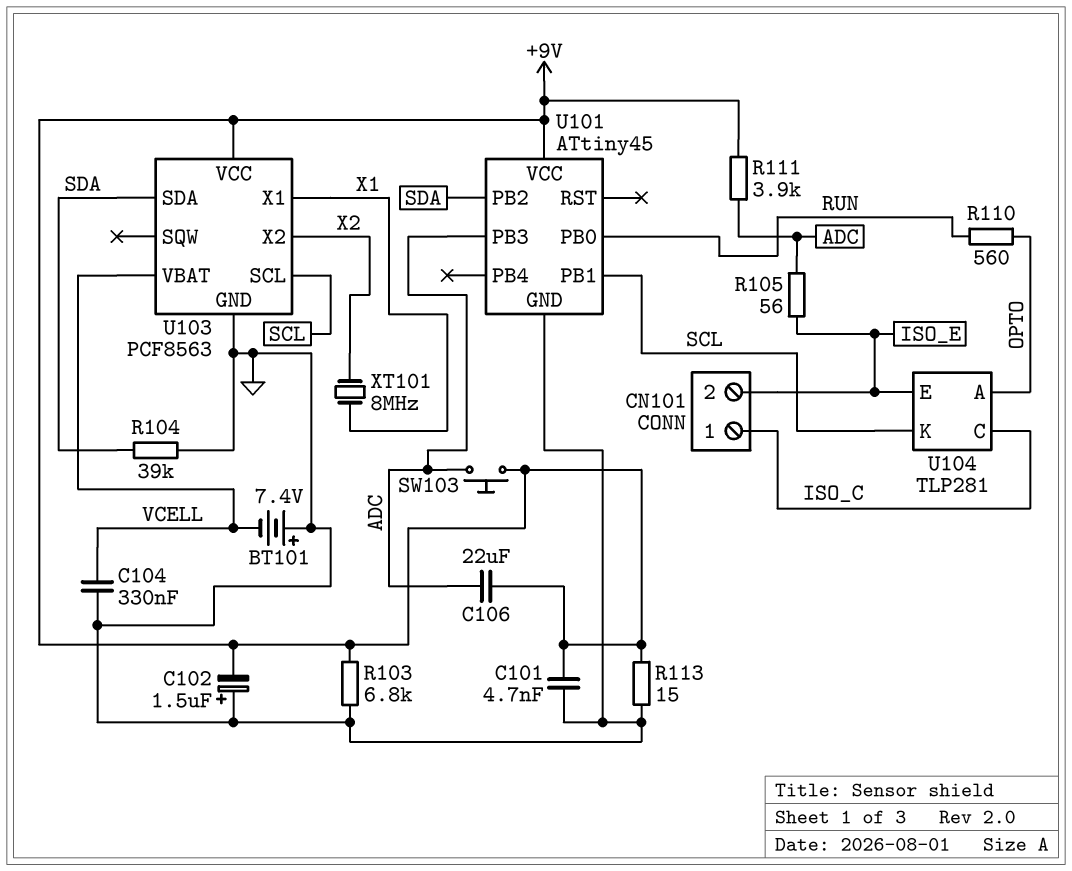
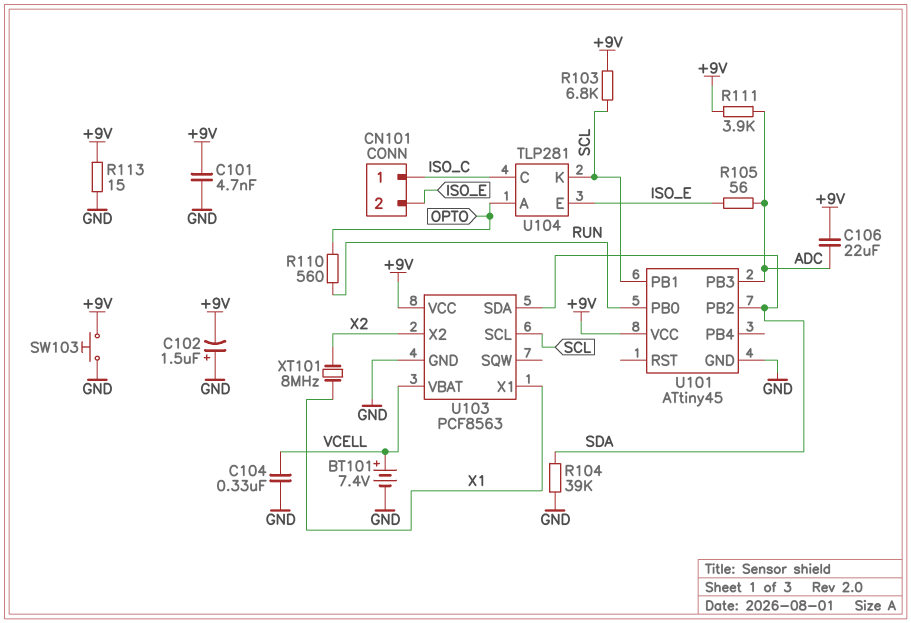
BT101: 7.4V (plus GND, minus VCELL) -> 7.4V (plus VCELL, minus GND)
R103: 6.8k (+9V, GND) -> 6.8k (+9V, SCL)
SW103: button (+9V, ADC) -> button (+9V, GND)

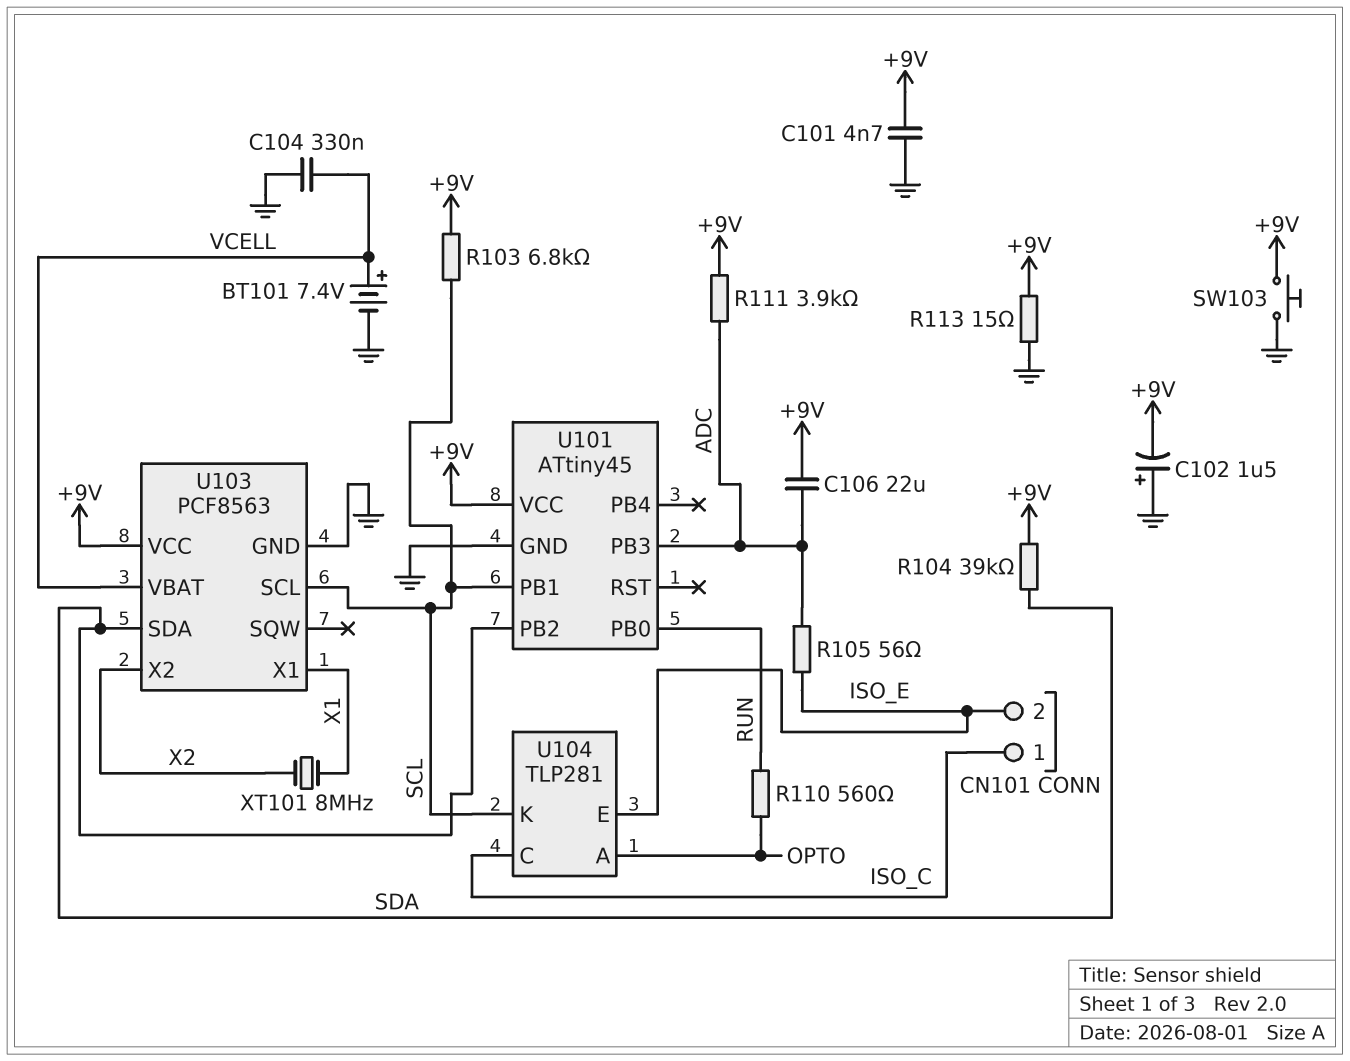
R104: 39k (GND, SDA) -> 39k (+9V, SDA)

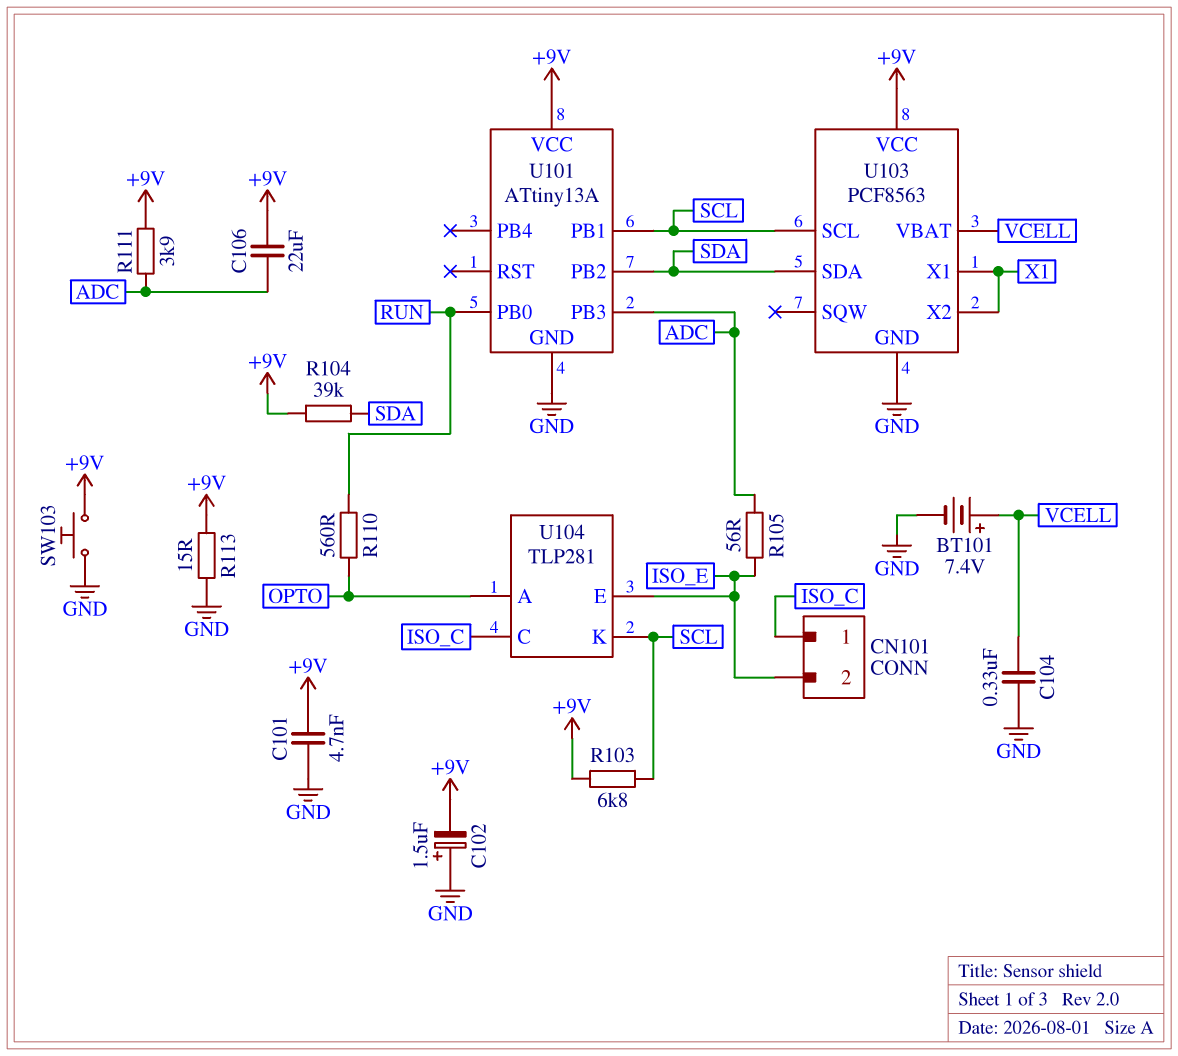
U101: ATtiny45 -> ATtiny13A
U103 pin X2: X2 -> X1
XT101: 8MHz (X1, X2) -> none

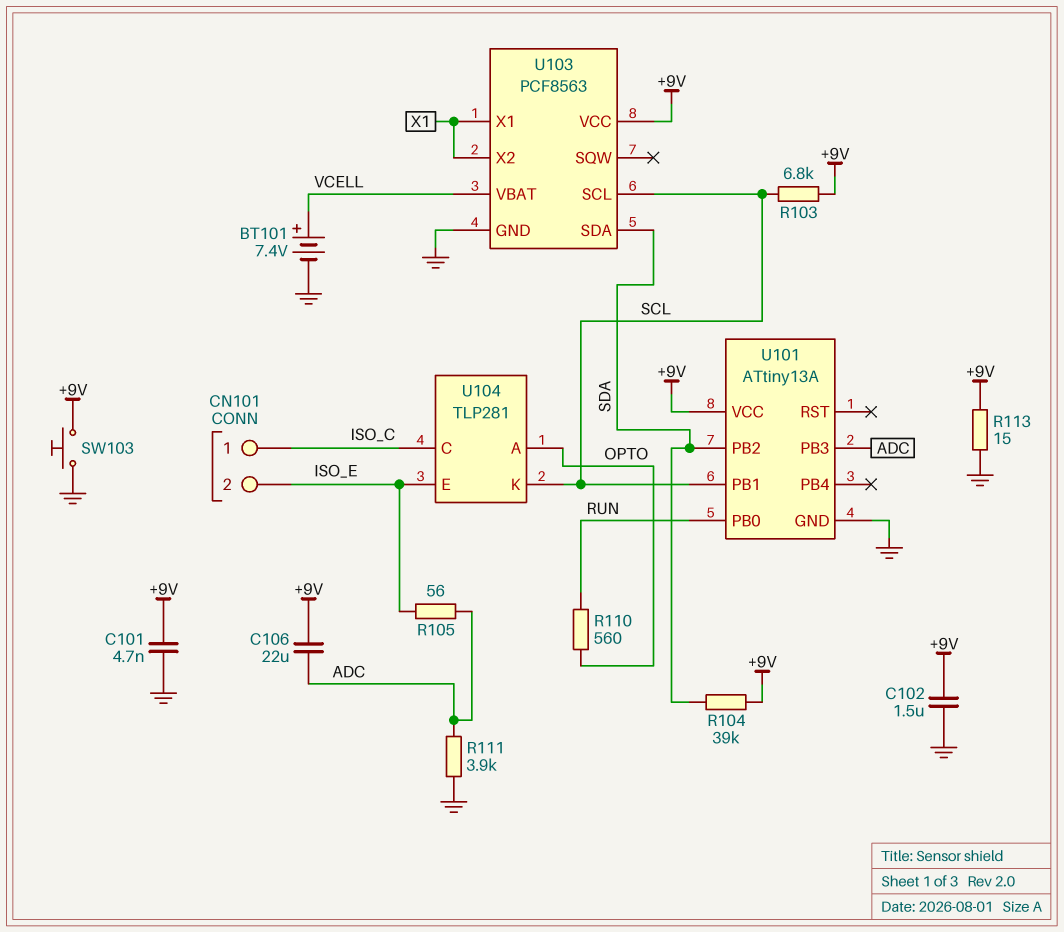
C102: 1.5uF (plus GND, minus +9V) -> 1.5uF (+9V, GND)
C104: 330nF (GND, VCELL) -> none
R111: 3.9k (+9V, ADC) -> 3.9k (ADC, GND)

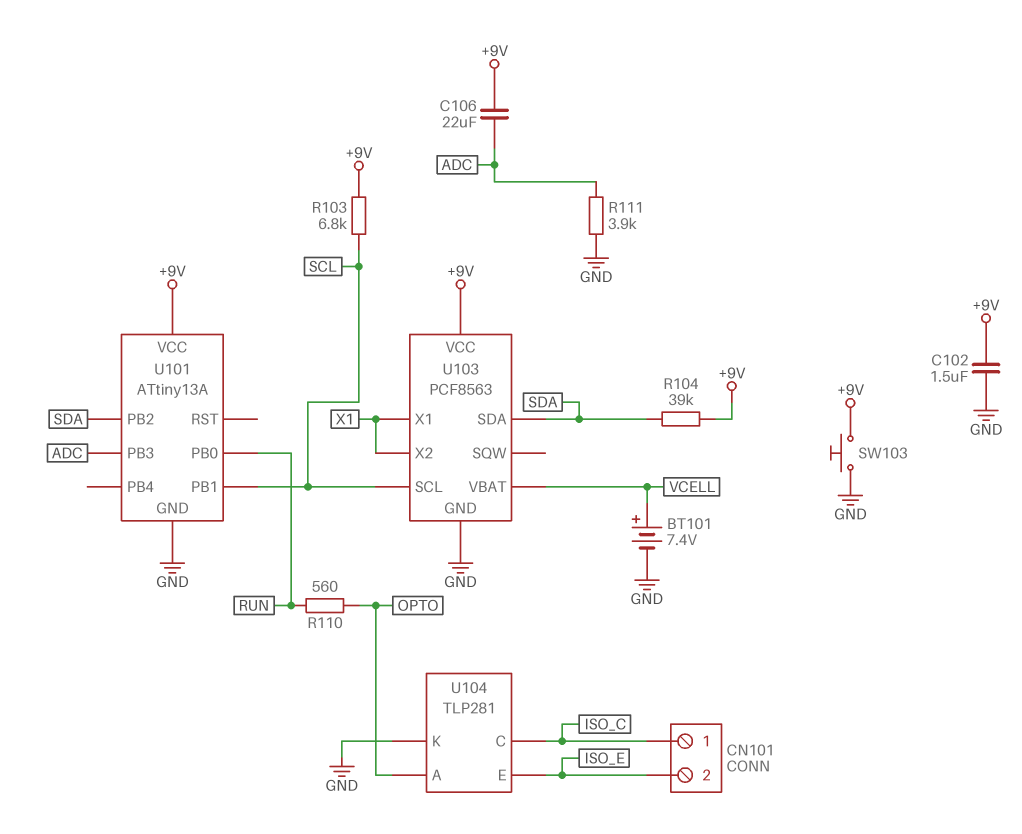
C101: 4.7nF (+9V, GND) -> none
R105: 56 (ADC, ISO_E) -> none
R113: 15 (+9V, GND) -> none
U104 pin K: SCL -> GND

